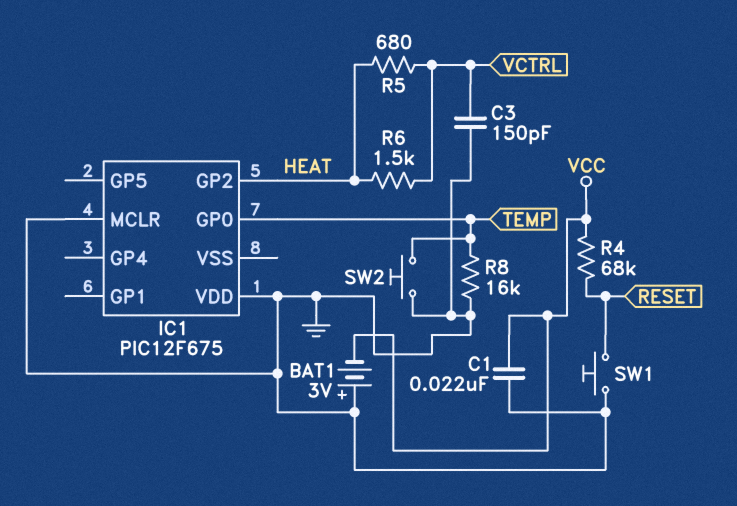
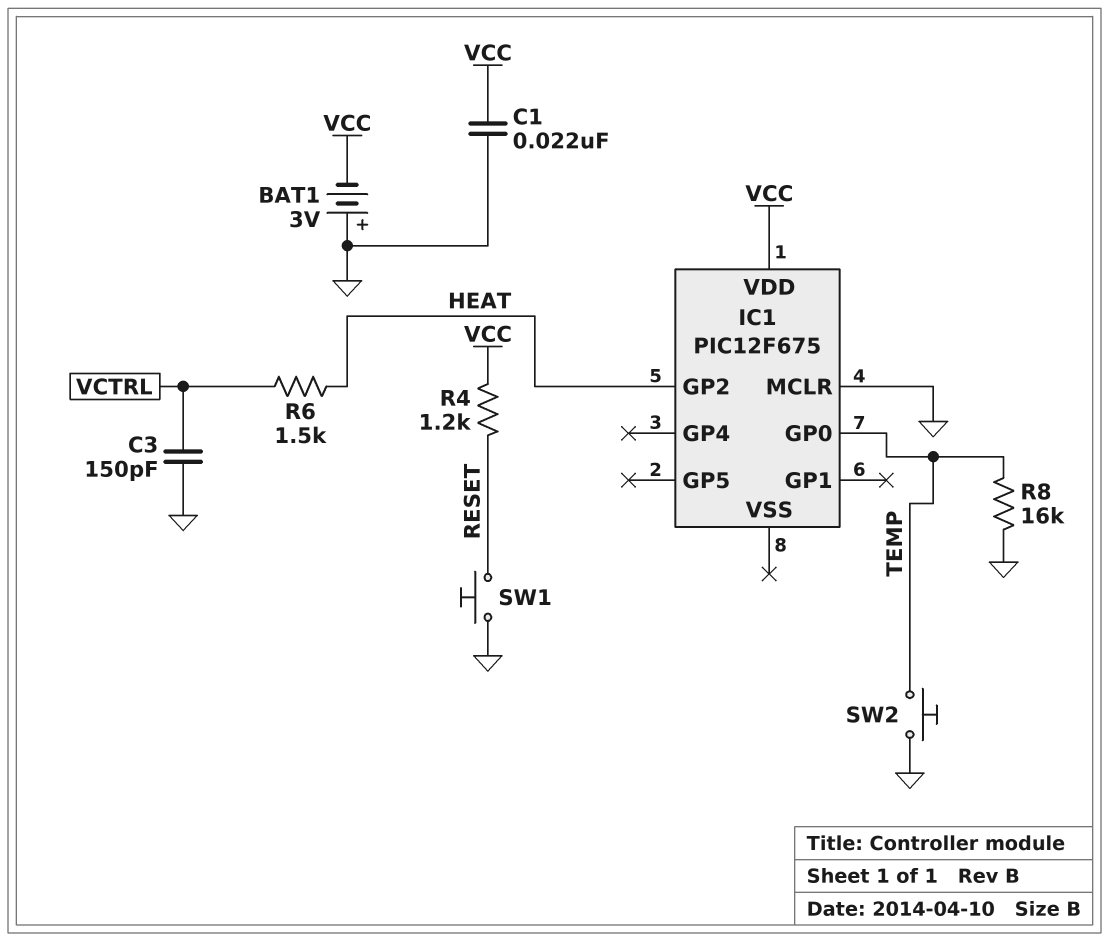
IC1 pin VDD: GND -> VCC
R4: 68k (RESET, VCC) -> 1.2k (RESET, VCC)
R5: 680 (HEAT, VCTRL) -> none

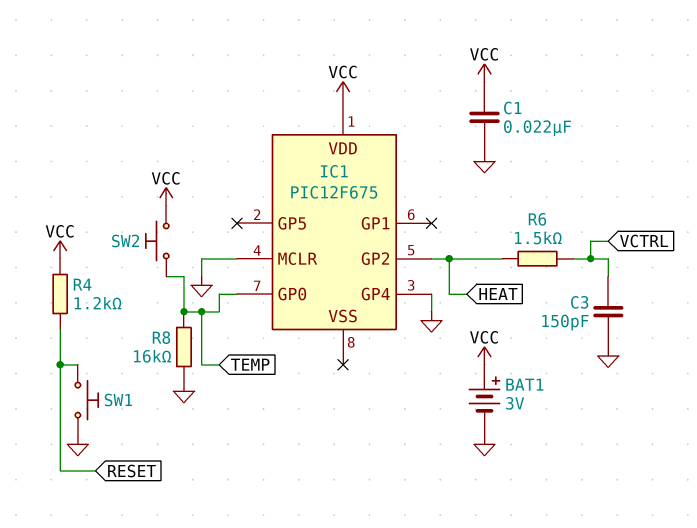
BAT1: 3V (plus GND, minus VCC) -> 3V (plus VCC, minus GND)
IC1 pin GP4: none -> GND
SW2: button (GND, TEMP) -> button (TEMP, VCC)

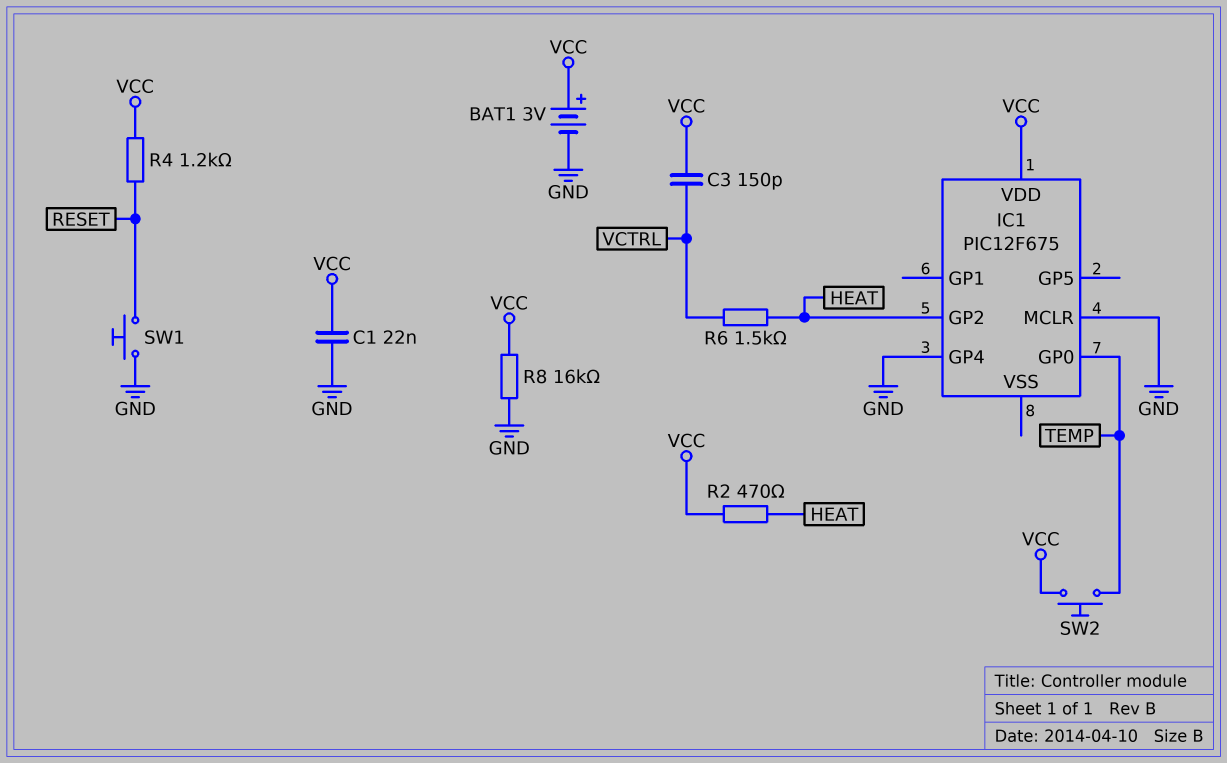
C3: 150pF (GND, VCTRL) -> 150pF (VCC, VCTRL)
R2: none -> 470 (HEAT, VCC)
R8: 16k (GND, TEMP) -> 16k (GND, VCC)

